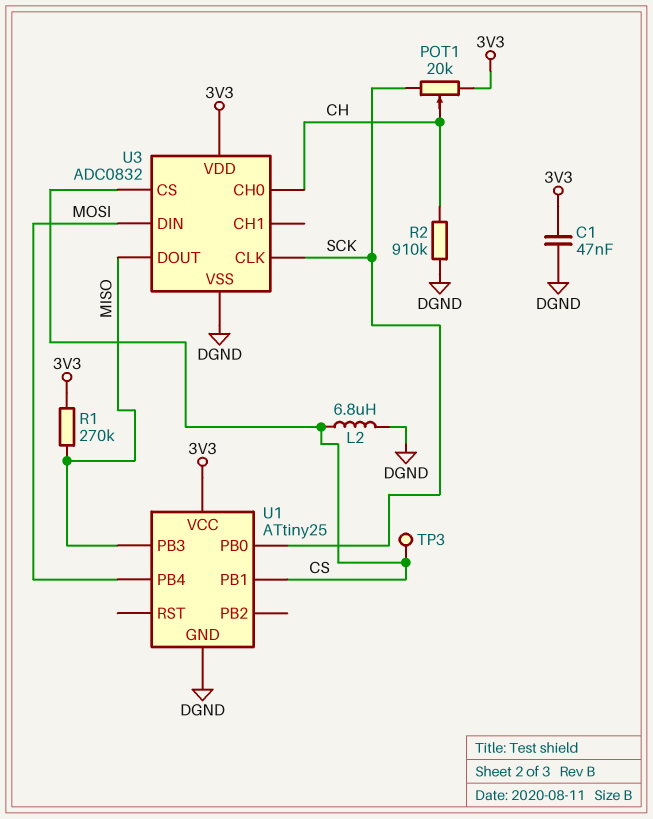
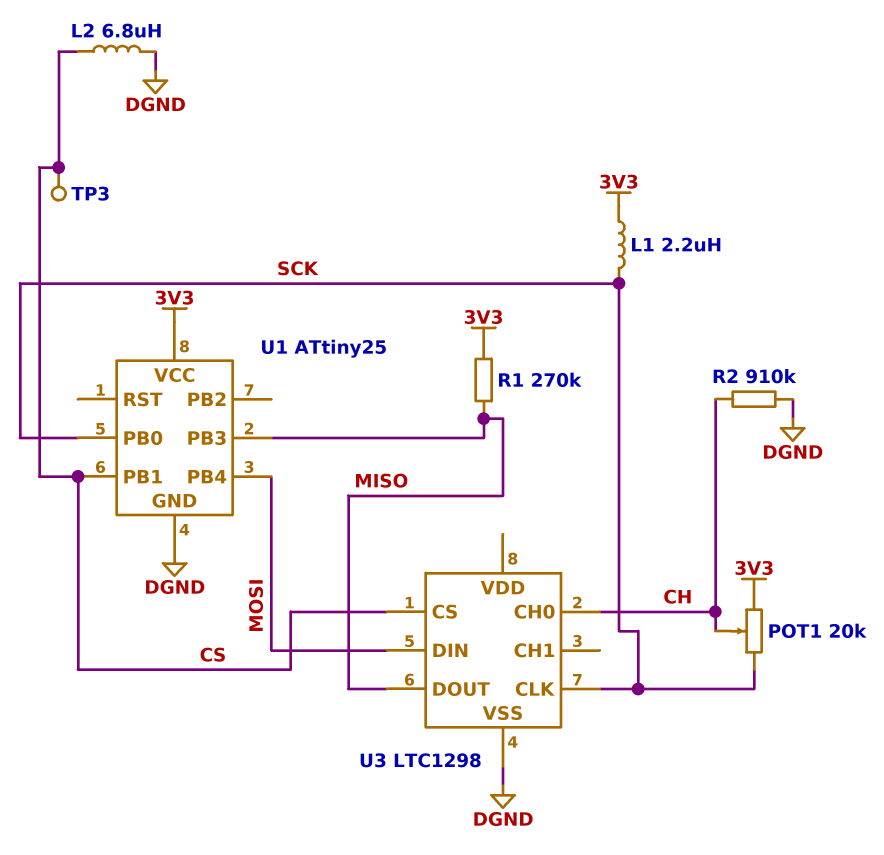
C1: 47nF (3V3, DGND) -> none
L1: none -> 2.2uH (3V3, SCK)
U3: ADC0832 -> LTC1298
U3 pin VDD: 3V3 -> none

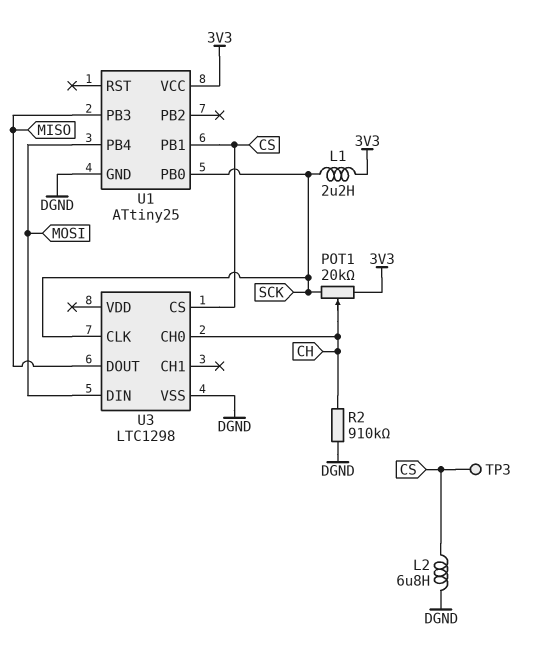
R1: 270k (3V3, MISO) -> none

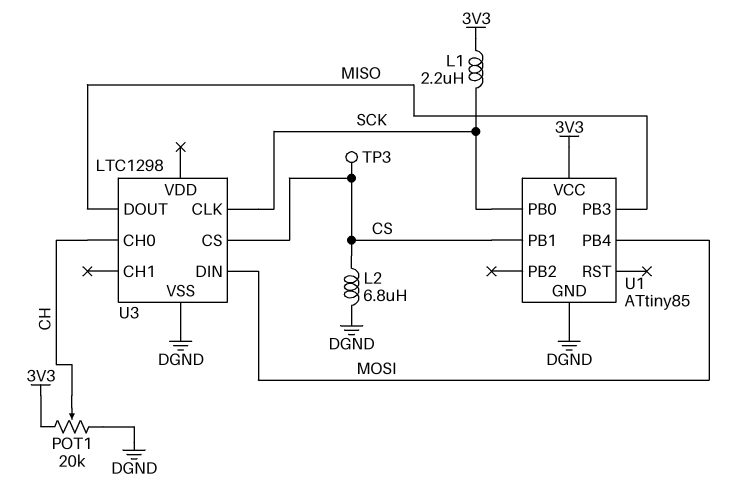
POT1: 20k (3V3, SCK, wiper CH) -> 20k (3V3, DGND, wiper CH)
R2: 910k (CH, DGND) -> none
U1: ATtiny25 -> ATtiny85

